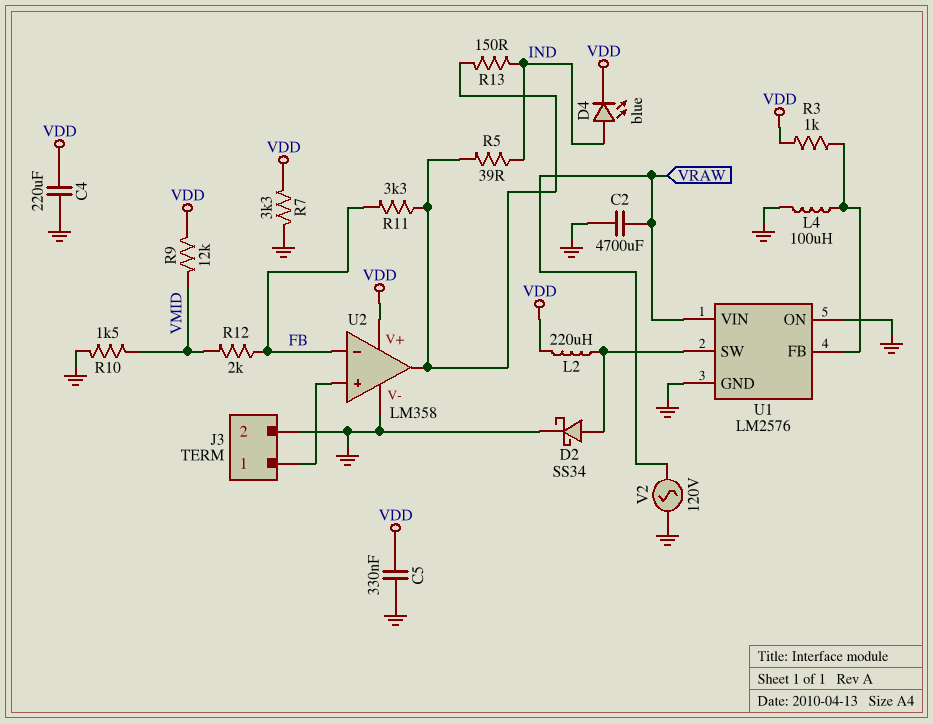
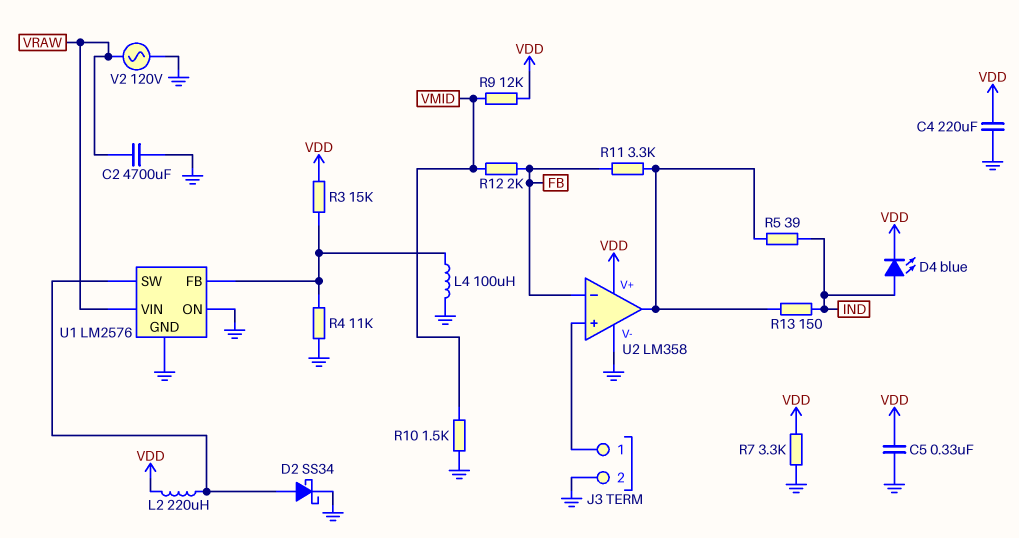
R3: 1k (U1/FB, VDD) -> 15k (U1/FB, VDD)
R4: none -> 11k (GND, U1/FB)

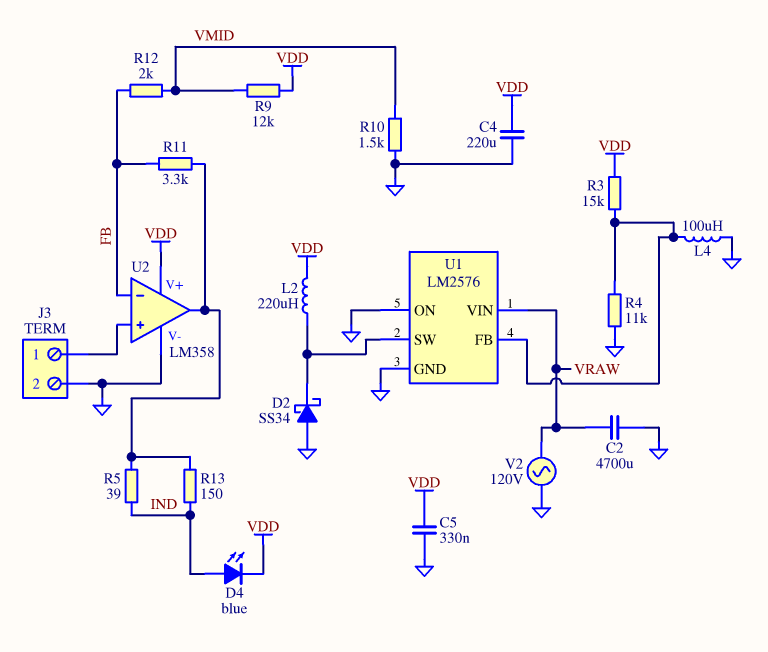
D2: schottky SS34 (A U1/SW, K GND) -> schottky SS34 (A GND, K U1/SW)
R7: 3.3k (GND, VDD) -> none

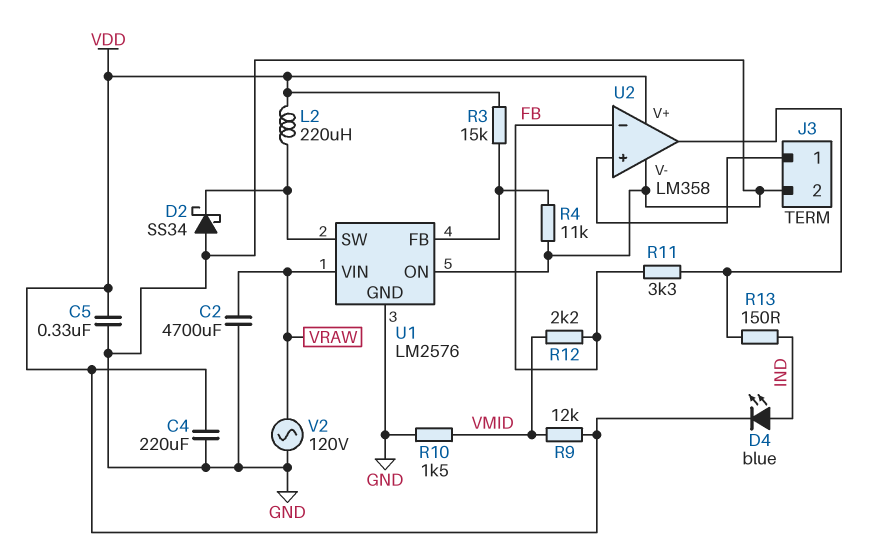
L4: 100uH (GND, U1/FB) -> none
R5: 39 (IND, U2/out) -> none
R12: 2k (FB, VMID) -> 2.2k (FB, VMID)

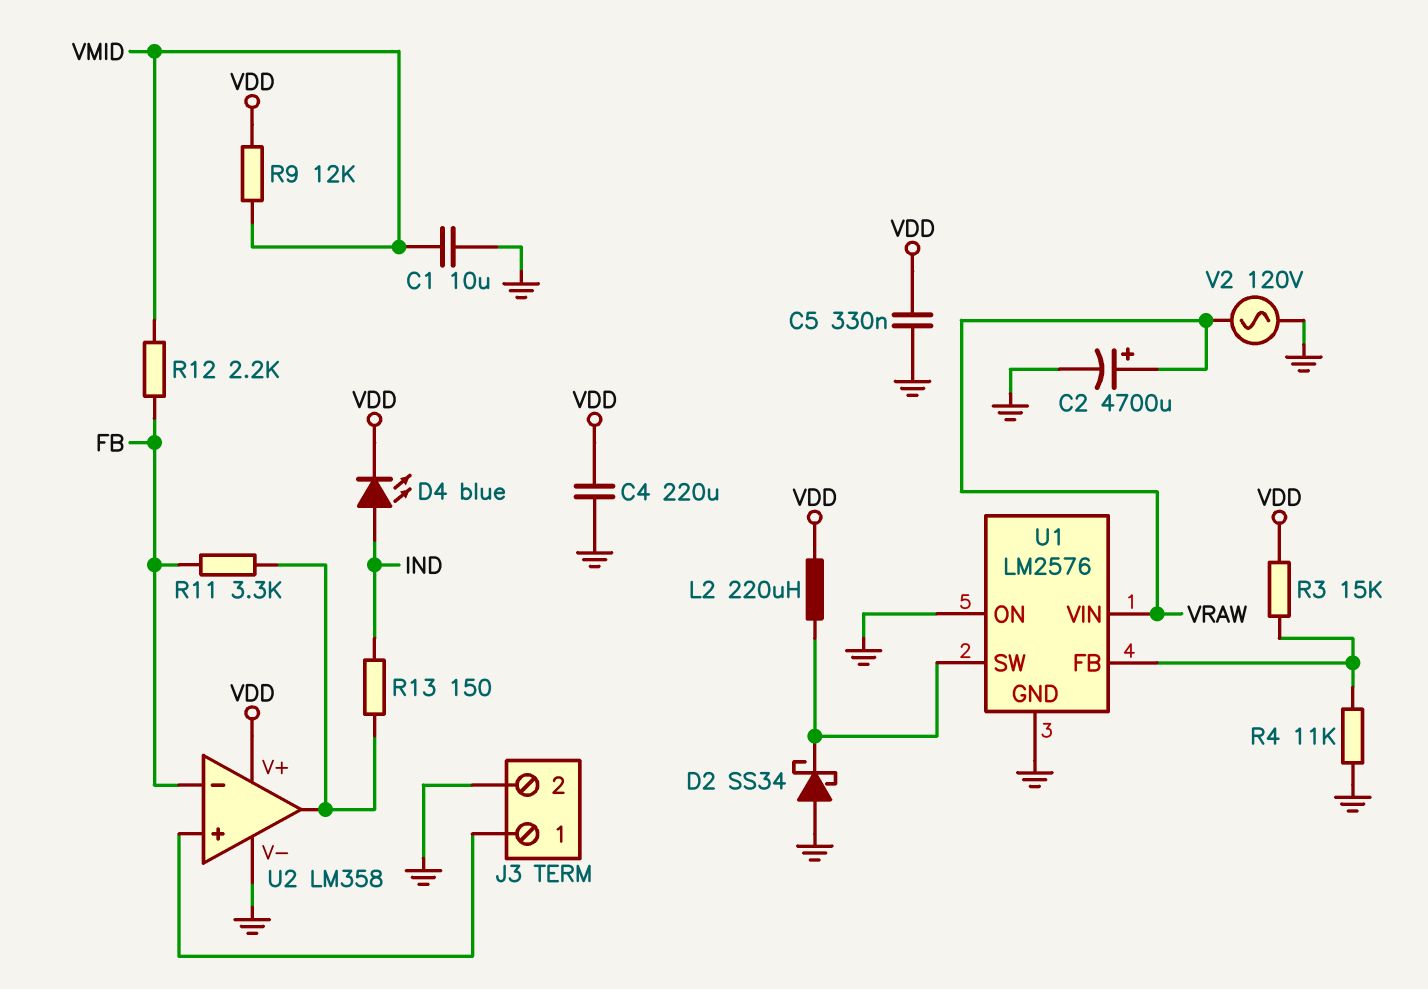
C1: none -> 10uF (GND, VMID)
C2: 4700uF (GND, VRAW) -> 4700uF (plus VRAW, minus GND)
R10: 1.5k (GND, VMID) -> none

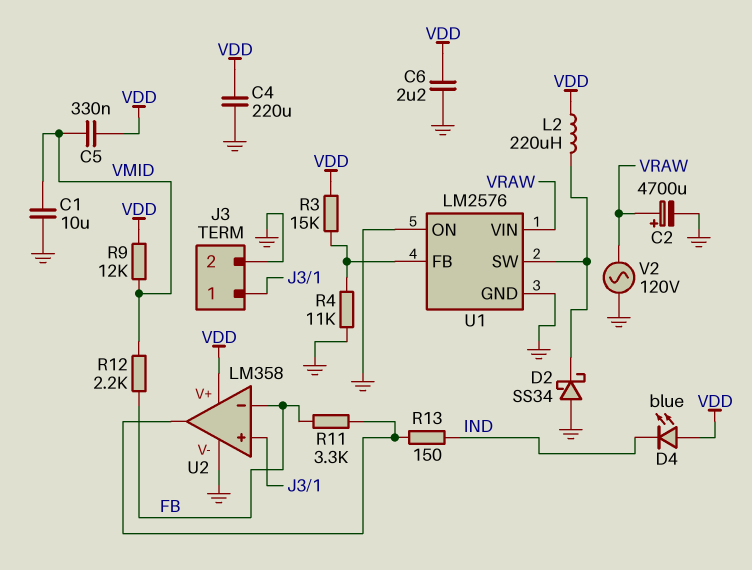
C5: 330nF (GND, VDD) -> 330nF (VDD, VMID)
C6: none -> 2.2uF (GND, VDD)
D4: LED blue (A IND, K VDD) -> LED blue (A VDD, K IND)

